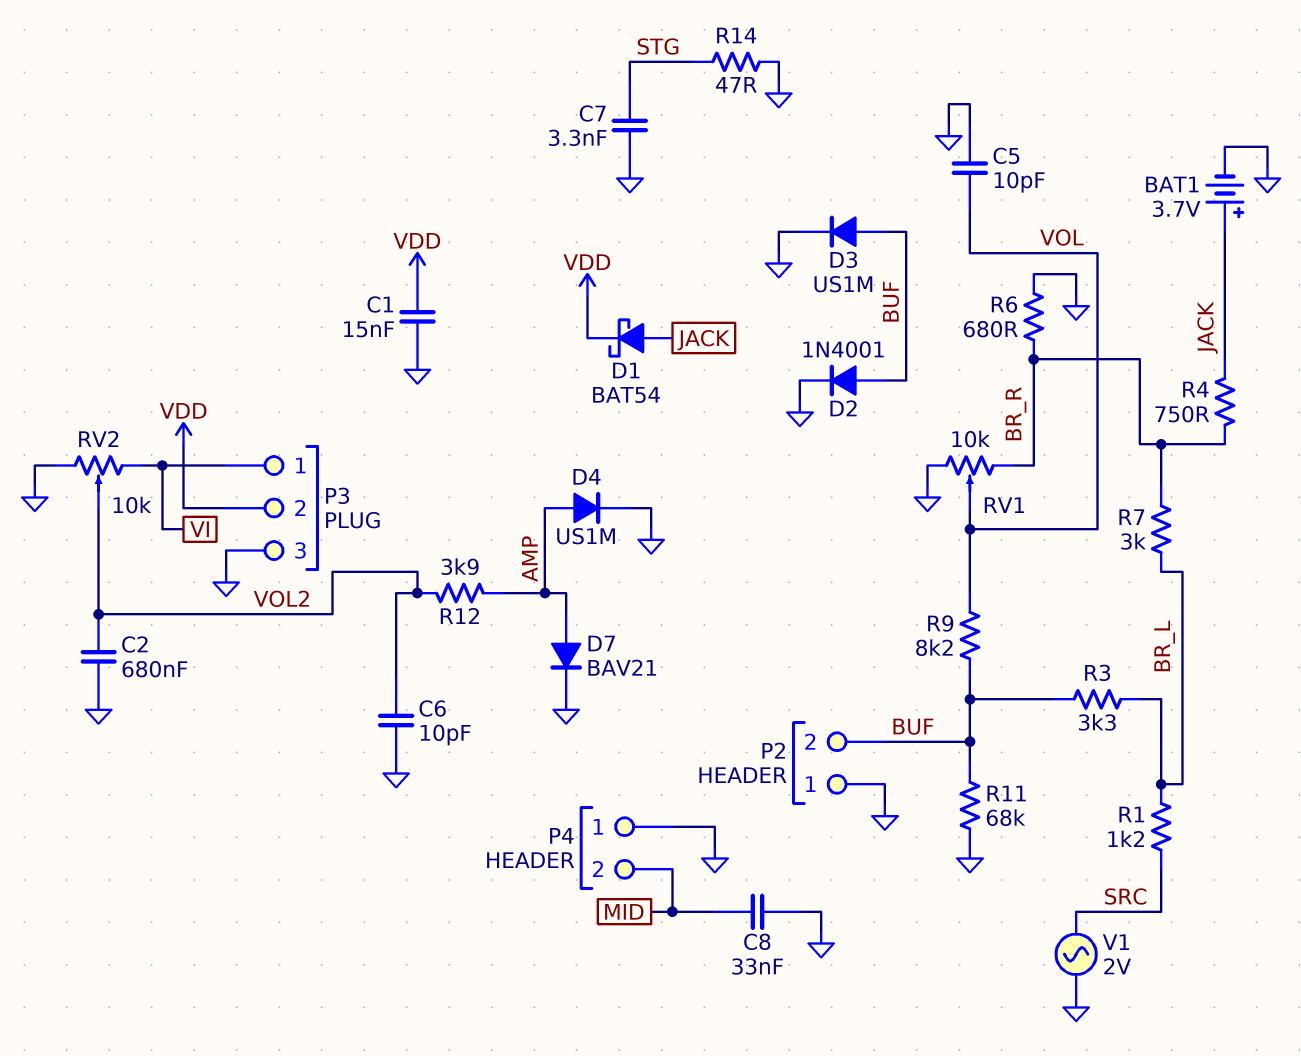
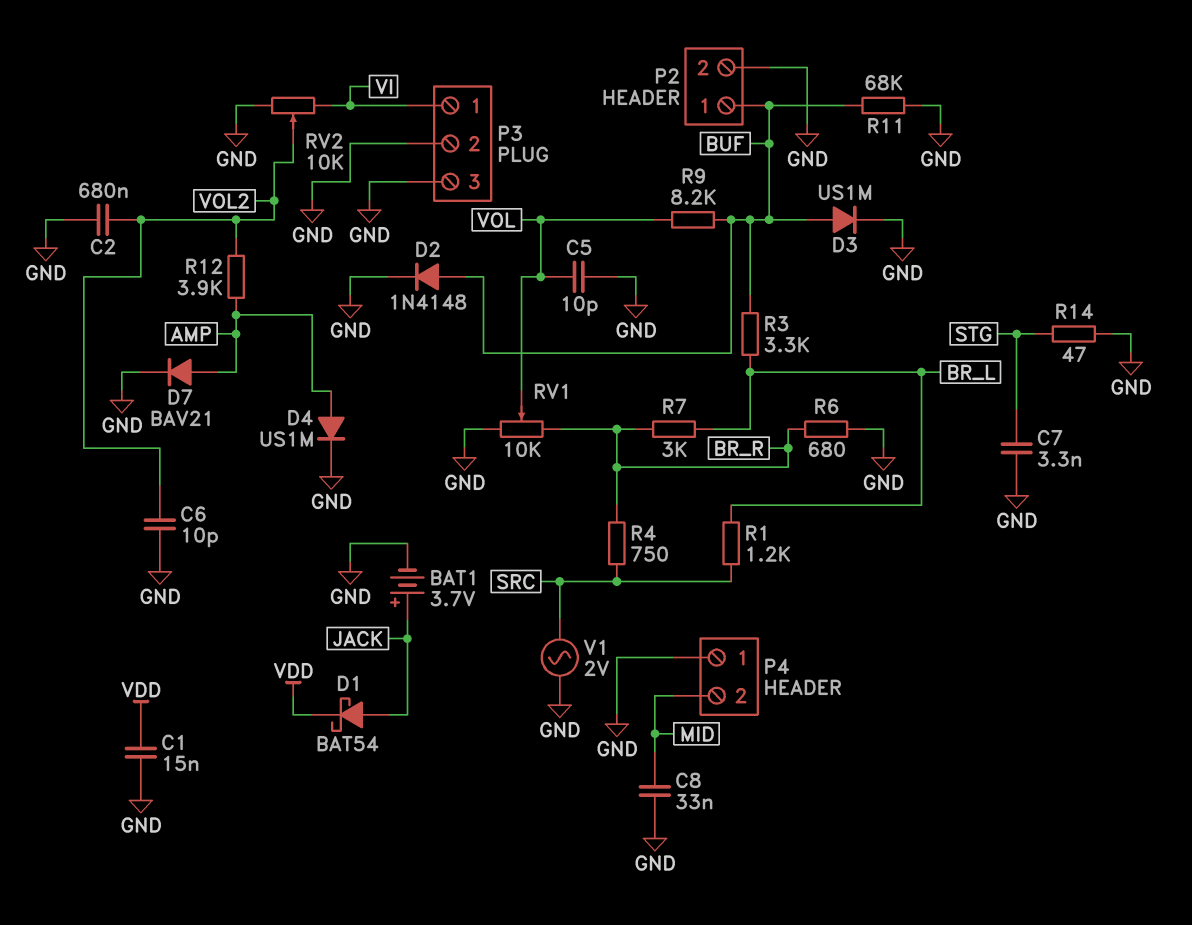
D2: diode 1N4001 (A BUF, K GND) -> diode 1N4148 (A BUF, K GND)
P2 pin 1: GND -> BUF
P2 pin 2: BUF -> GND
P3 pin 2: VDD -> GND
R4: 750 (BR_R, JACK) -> 750 (BR_R, SRC)

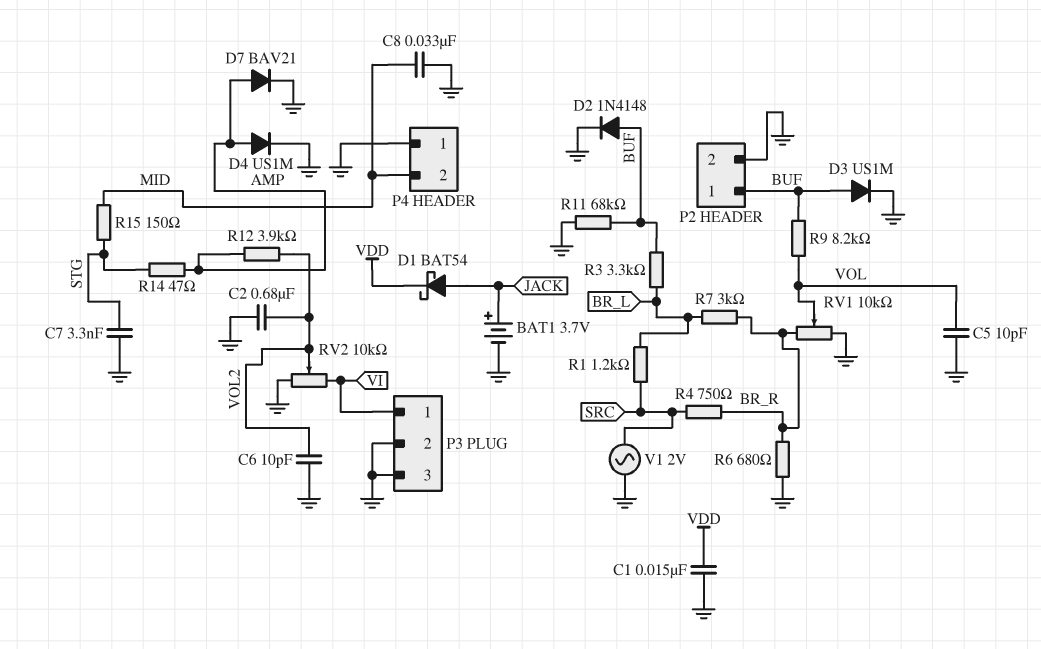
R14: 47 (GND, STG) -> 47 (AMP, STG)
R15: none -> 150 (MID, STG)

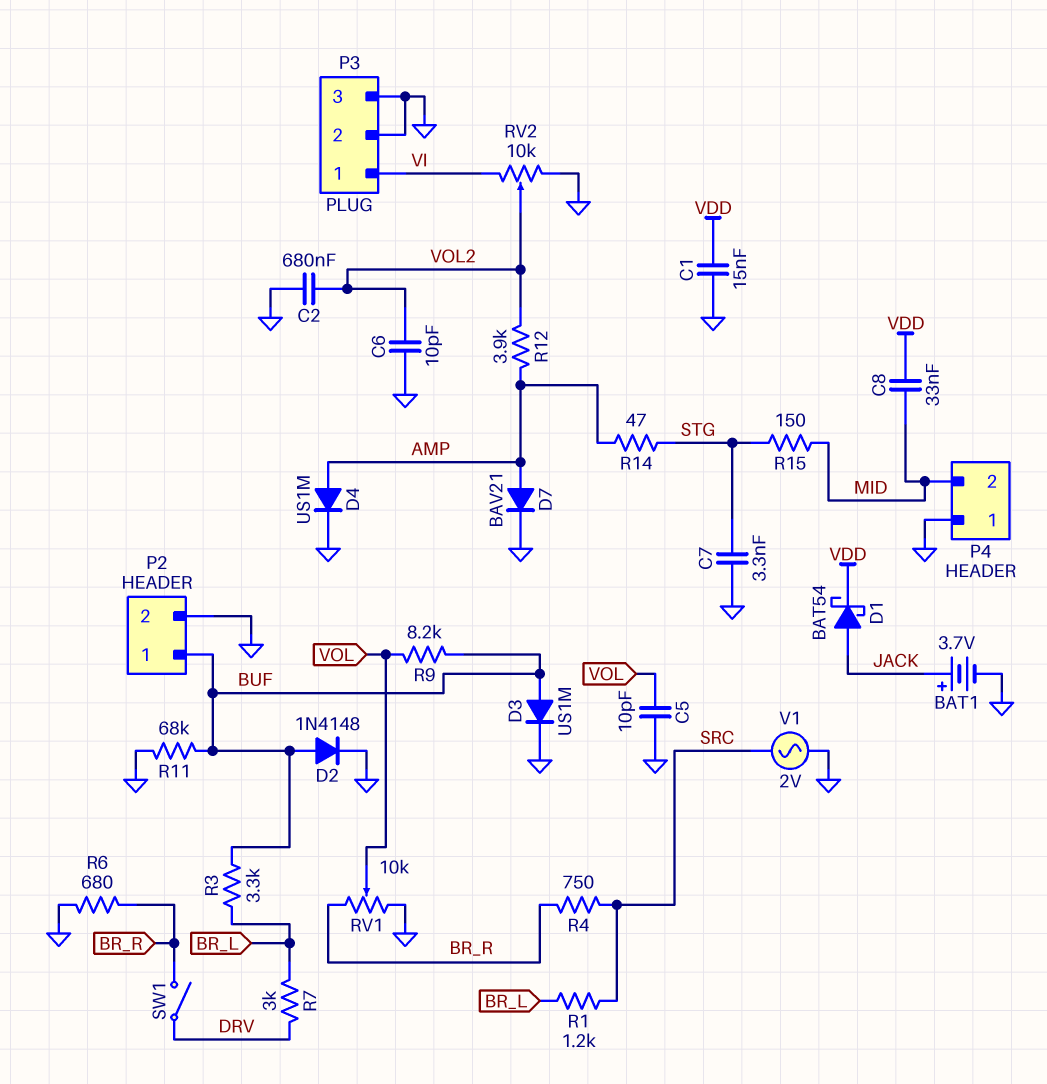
C8: 33nF (GND, MID) -> 33nF (MID, VDD)
R7: 3k (BR_L, BR_R) -> 3k (BR_L, DRV)
SW1: none -> switch (BR_R, DRV)

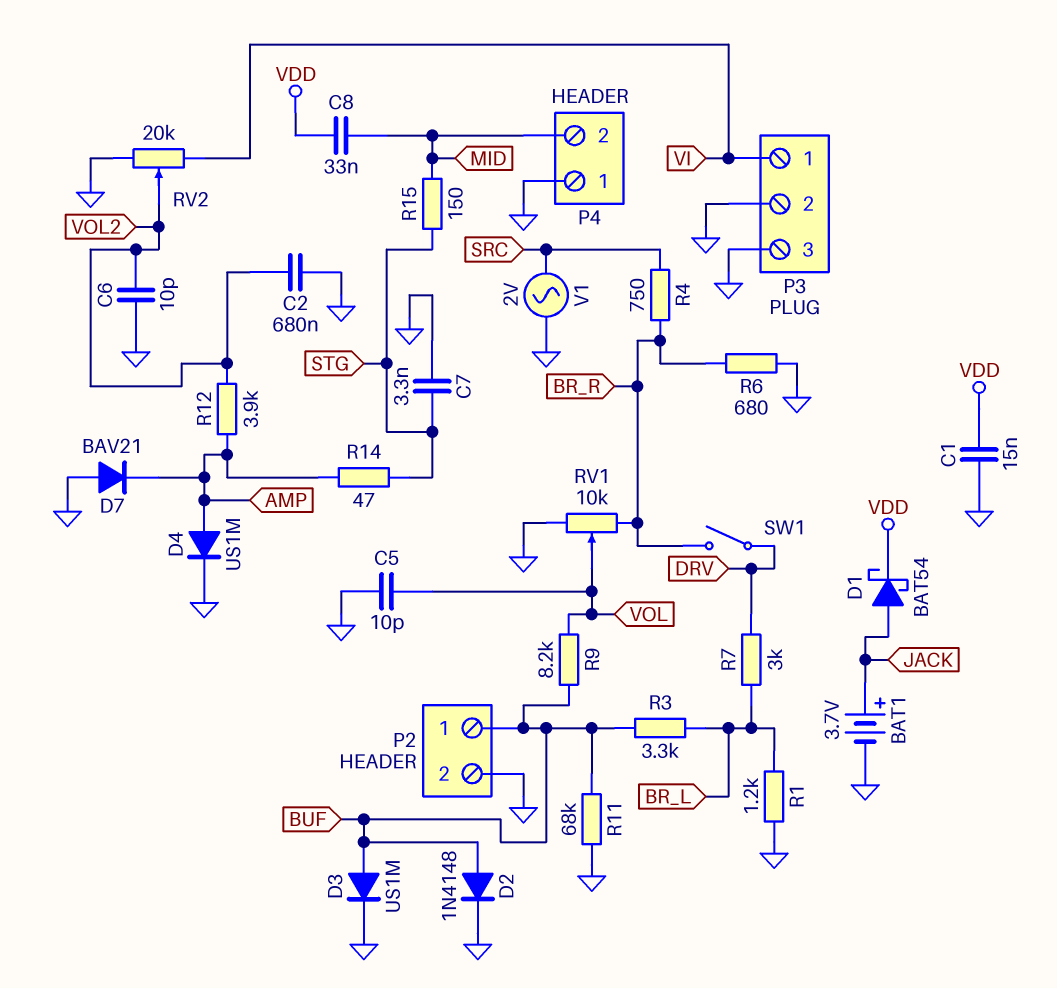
D7: diode BAV21 (A AMP, K GND) -> diode BAV21 (A GND, K AMP)
R1: 1.2k (BR_L, SRC) -> 1.2k (BR_L, GND)
RV2: 10k (GND, VI, wiper VOL2) -> 20k (GND, VI, wiper VOL2)

